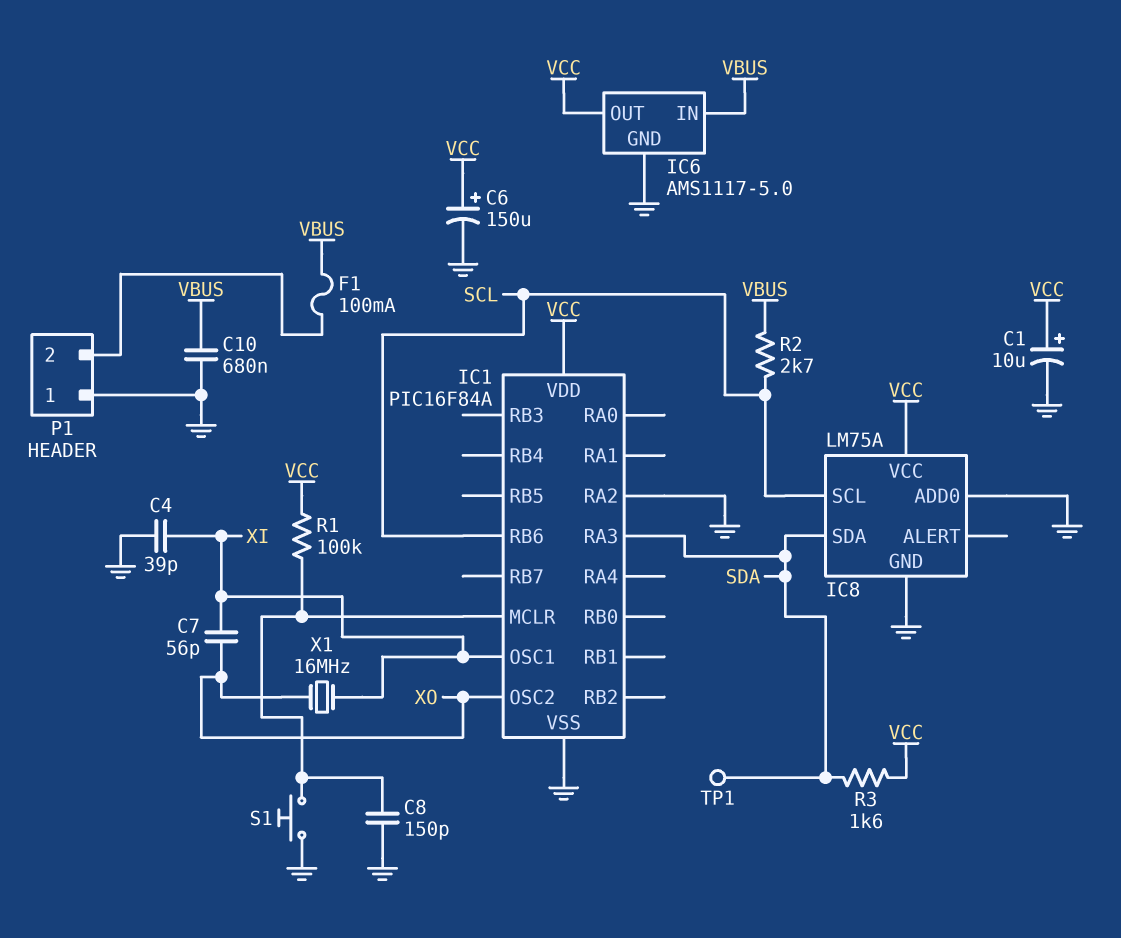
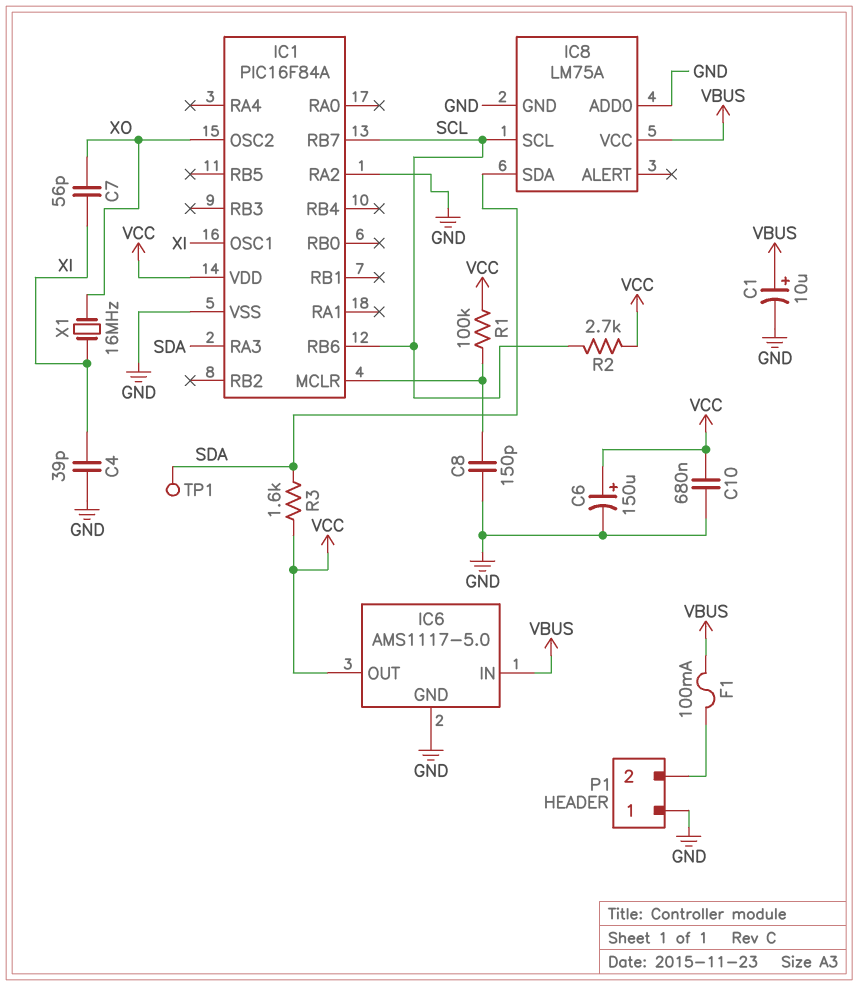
C1: 10uF (plus VCC, minus GND) -> 10uF (plus VBUS, minus GND)
C10: 680nF (GND, VBUS) -> 680nF (GND, VCC)
IC1 pin RB7: none -> SCL
IC8 pin VCC: VCC -> VBUS
R2: 2.7k (SCL, VBUS) -> 2.7k (SCL, VCC)
S1: button (GND, IC1/MCLR) -> none

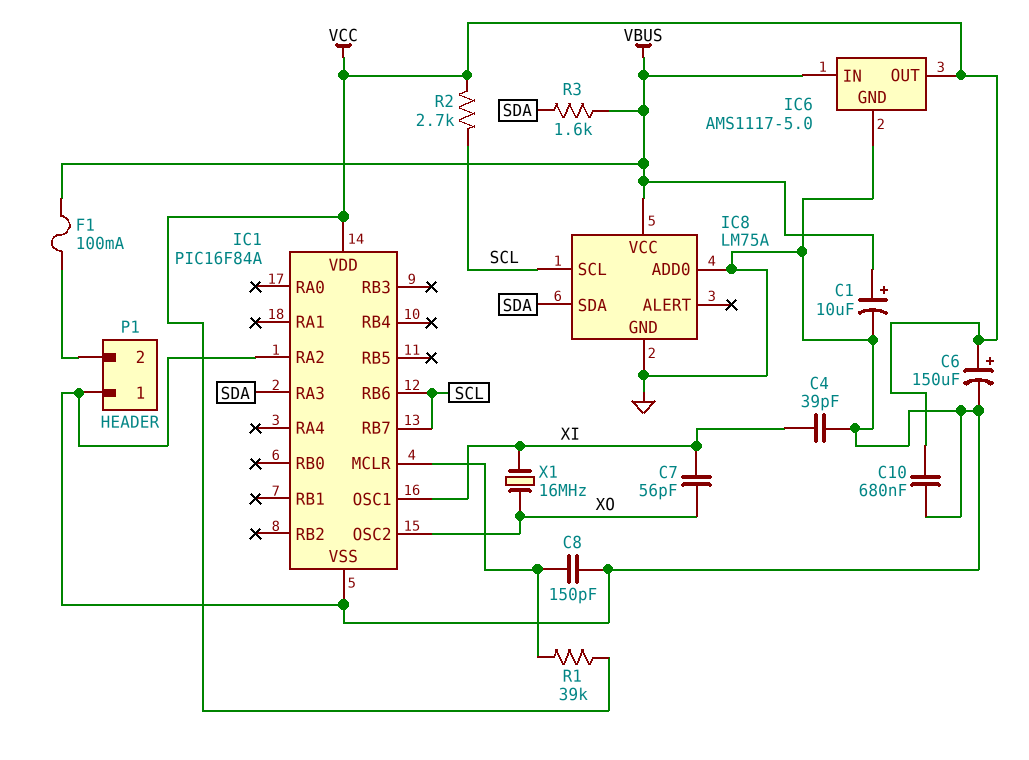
R1: 100k (IC1/MCLR, VCC) -> 39k (IC1/MCLR, VCC)
R3: 1.6k (SDA, VCC) -> 1.6k (SDA, VBUS)
TP1: test point (SDA) -> none

